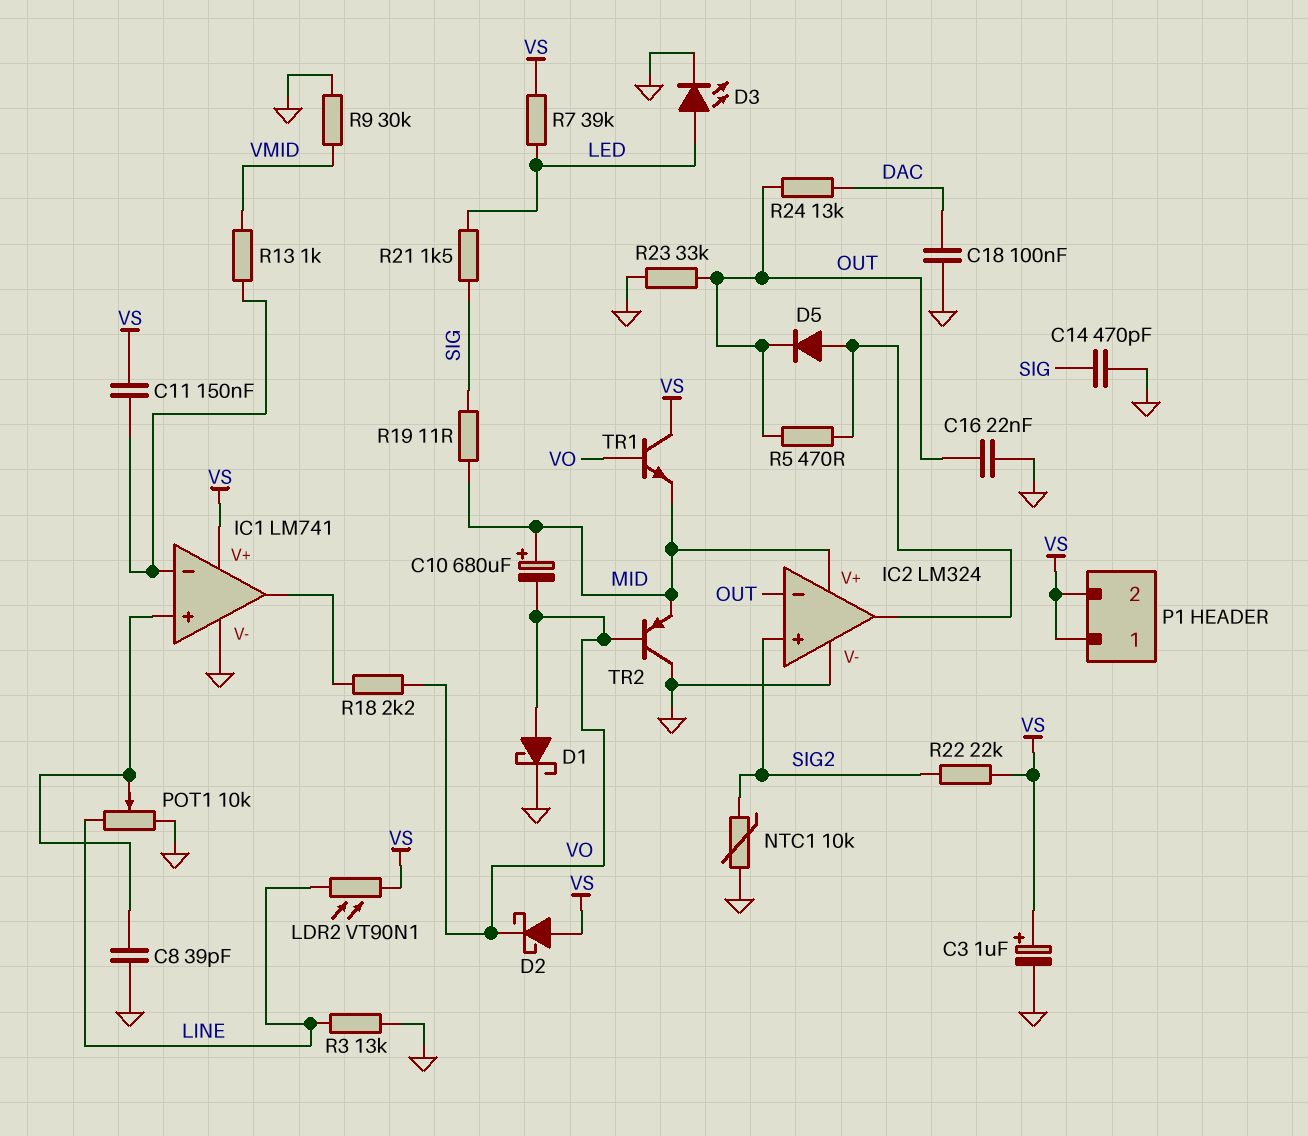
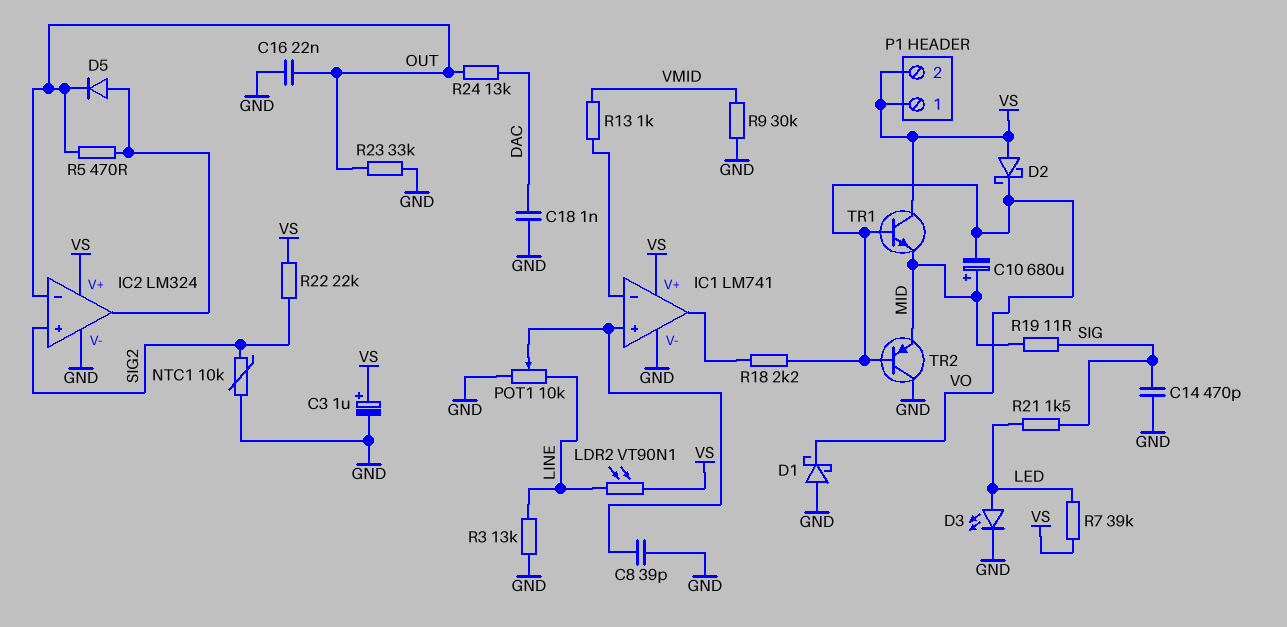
C11: 150nF (IC1/in-, VS) -> none
C18: 100nF (DAC, GND) -> 1nF (DAC, GND)
D1: schottky (A VO, K GND) -> schottky (A GND, K VO)
IC2 pin V+: MID -> VS

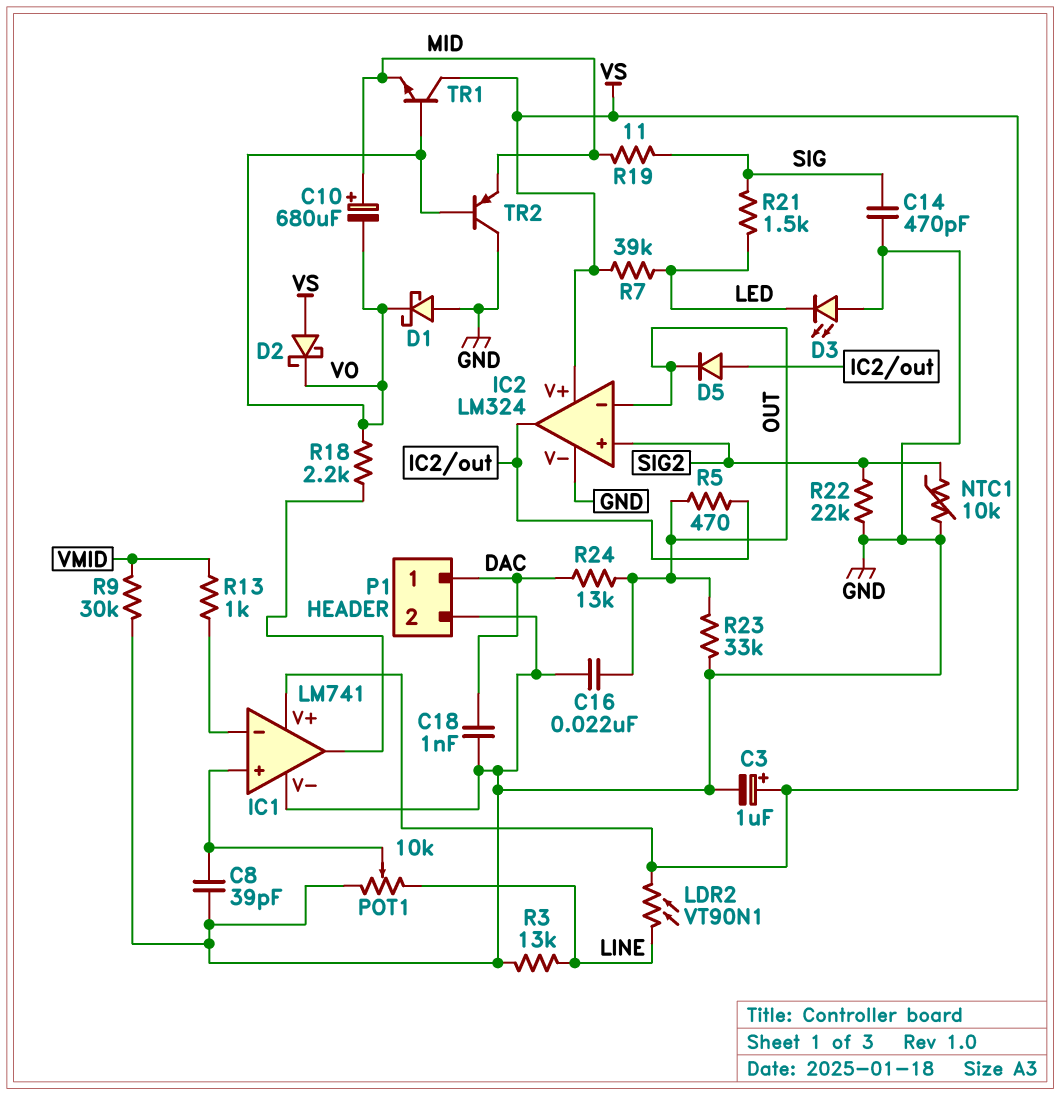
D3: LED (A LED, K GND) -> LED (A GND, K LED)
P1 pin 1: VS -> DAC
P1 pin 2: VS -> GND
R22: 22k (SIG2, VS) -> 22k (GND, SIG2)

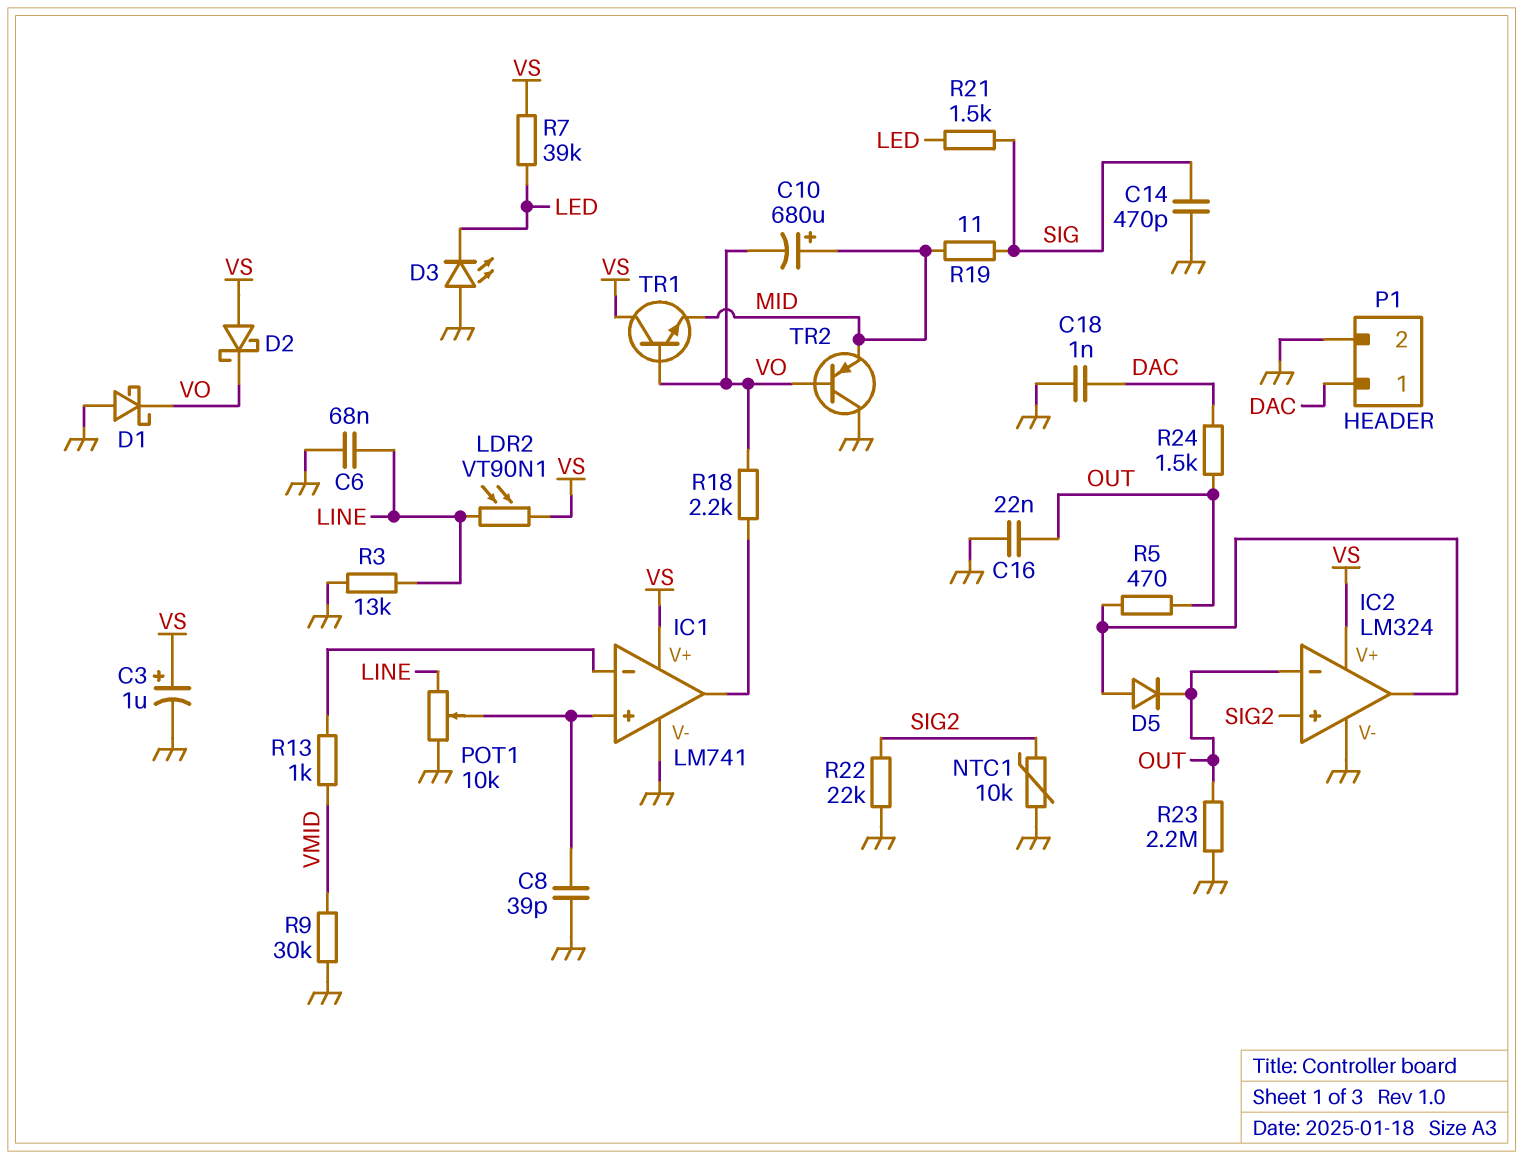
C6: none -> 68nF (GND, LINE)
R23: 33k (GND, OUT) -> 2.2M (GND, OUT)
R24: 13k (DAC, OUT) -> 1.5k (DAC, OUT)

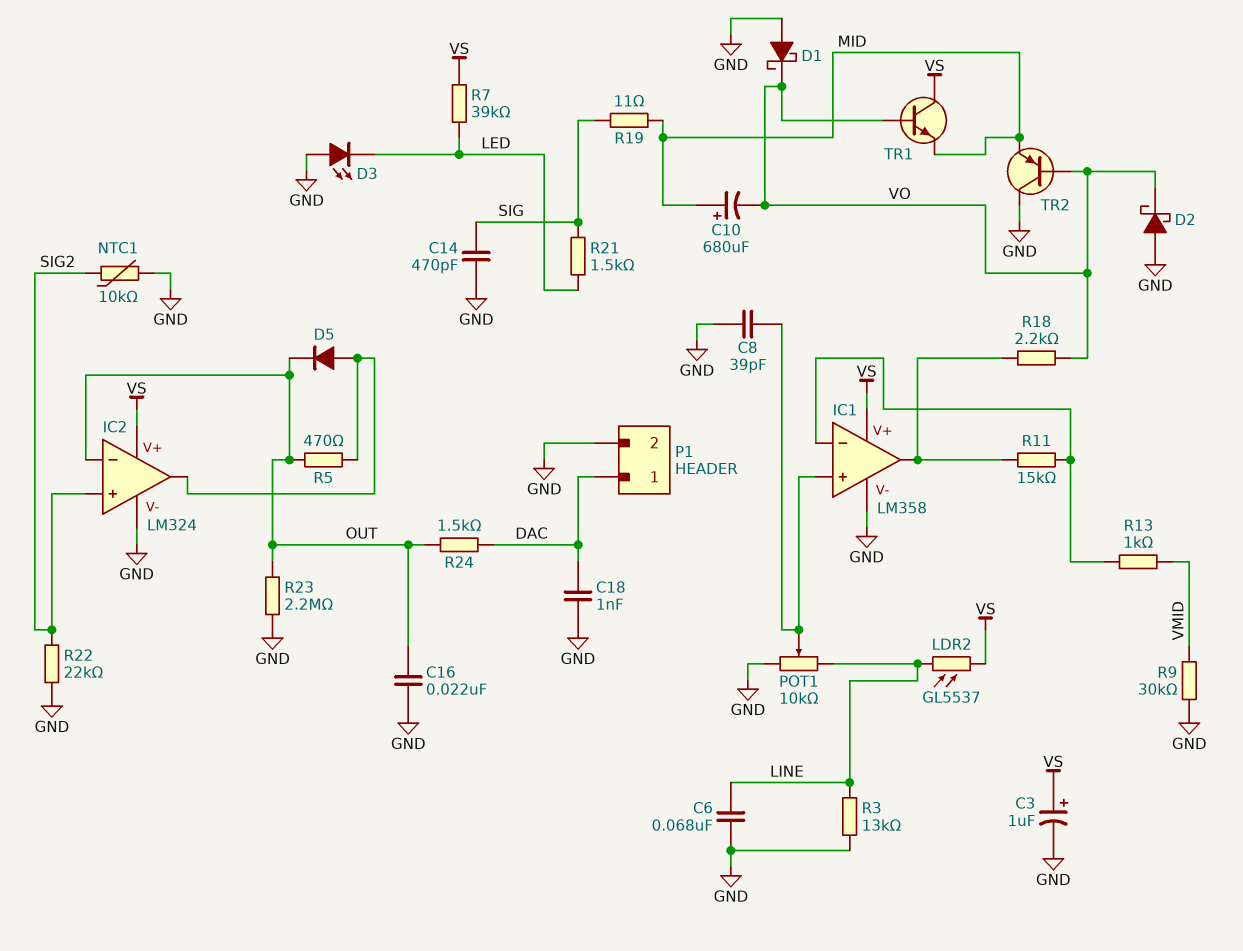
D2: schottky (A VS, K VO) -> schottky (A GND, K VO)
IC1: LM741 -> LM358
LDR2: VT90N1 (LINE, VS) -> GL5537 (LINE, VS)
R11: none -> 15k (IC1/in-, IC1/out)

